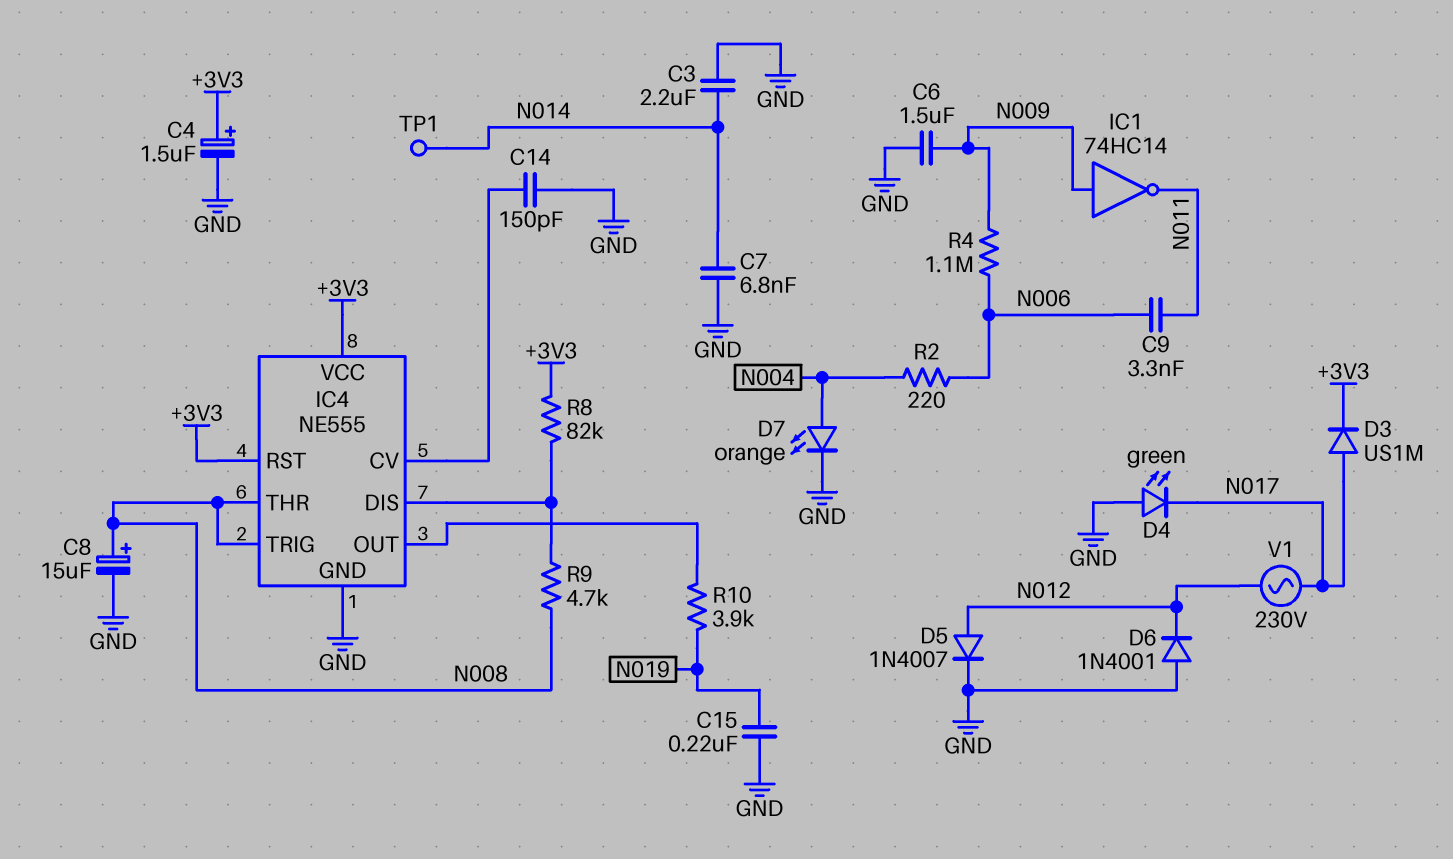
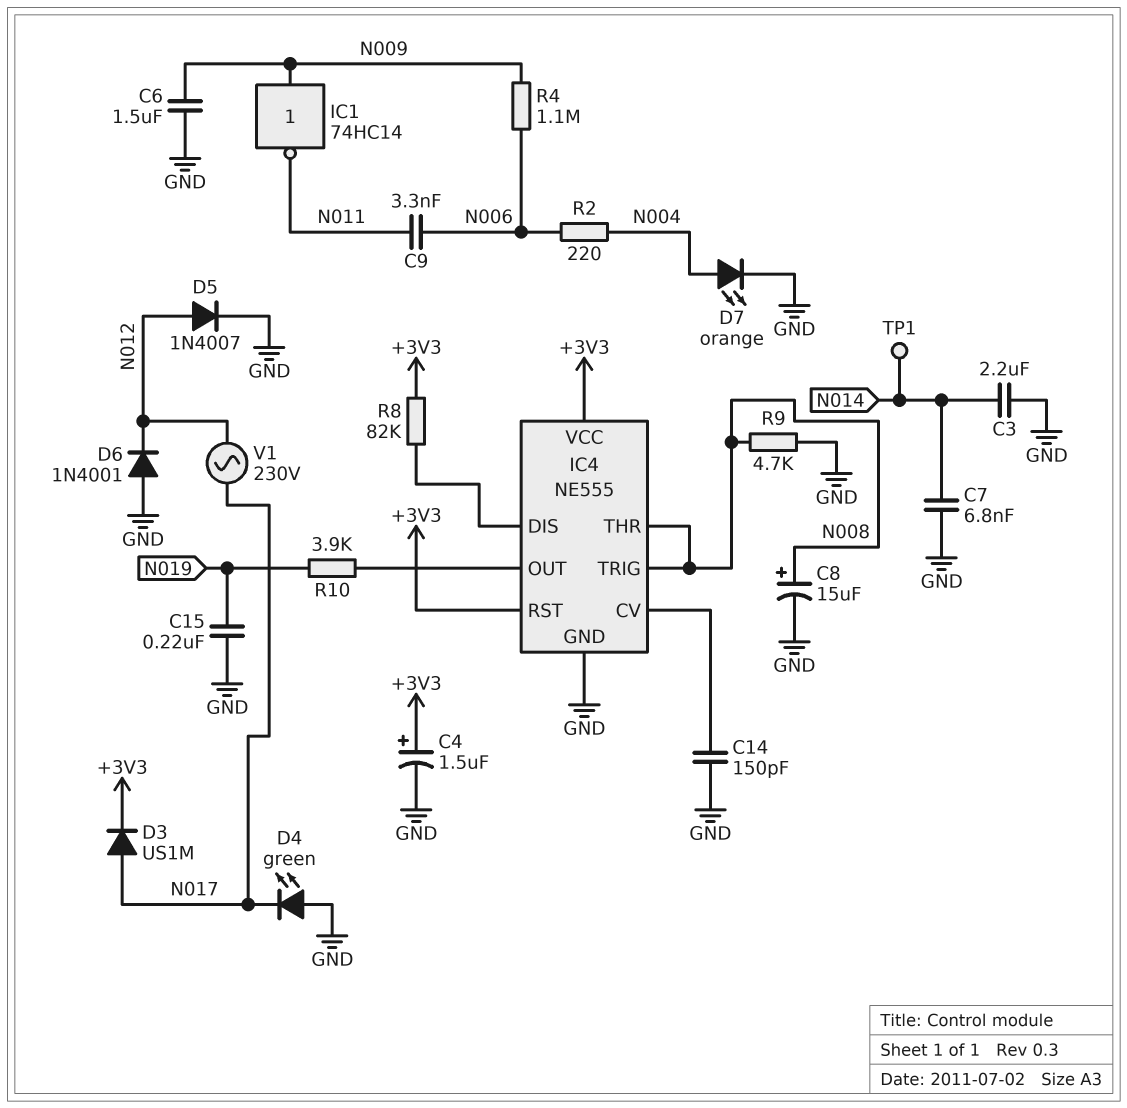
R9: 4.7k (IC4/DIS, N008) -> 4.7k (GND, N008)

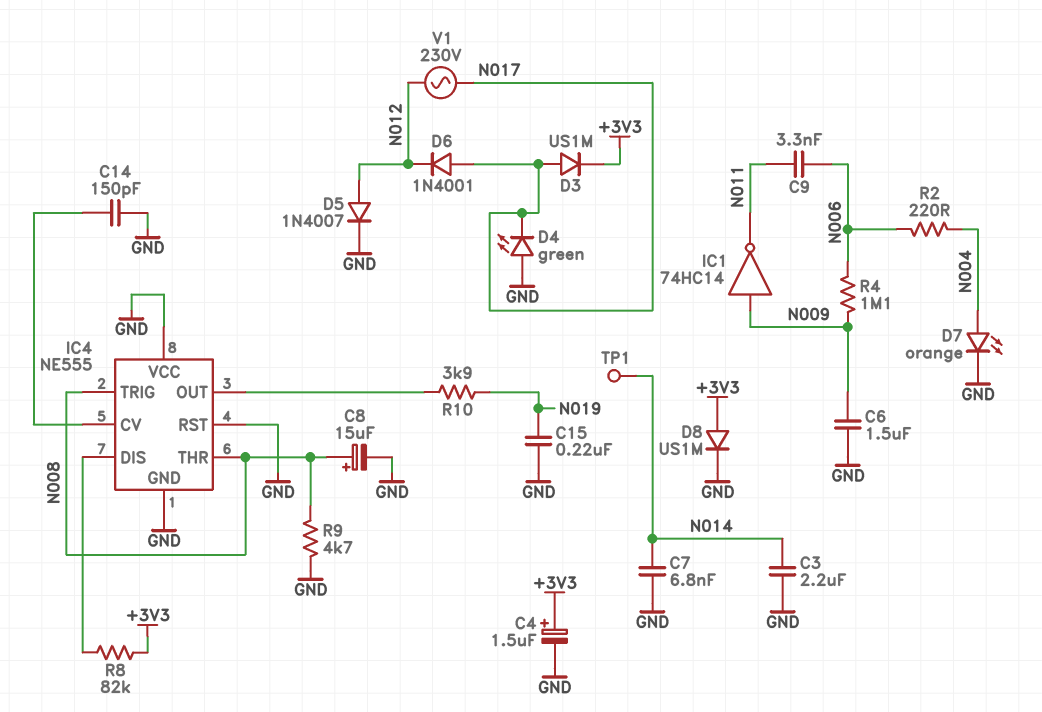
D6: diode 1N4001 (A GND, K N012) -> diode 1N4001 (A N017, K N012)
D8: none -> diode US1M (A +3V3, K GND)
IC4 pin RST: +3V3 -> GND
IC4 pin VCC: +3V3 -> GND

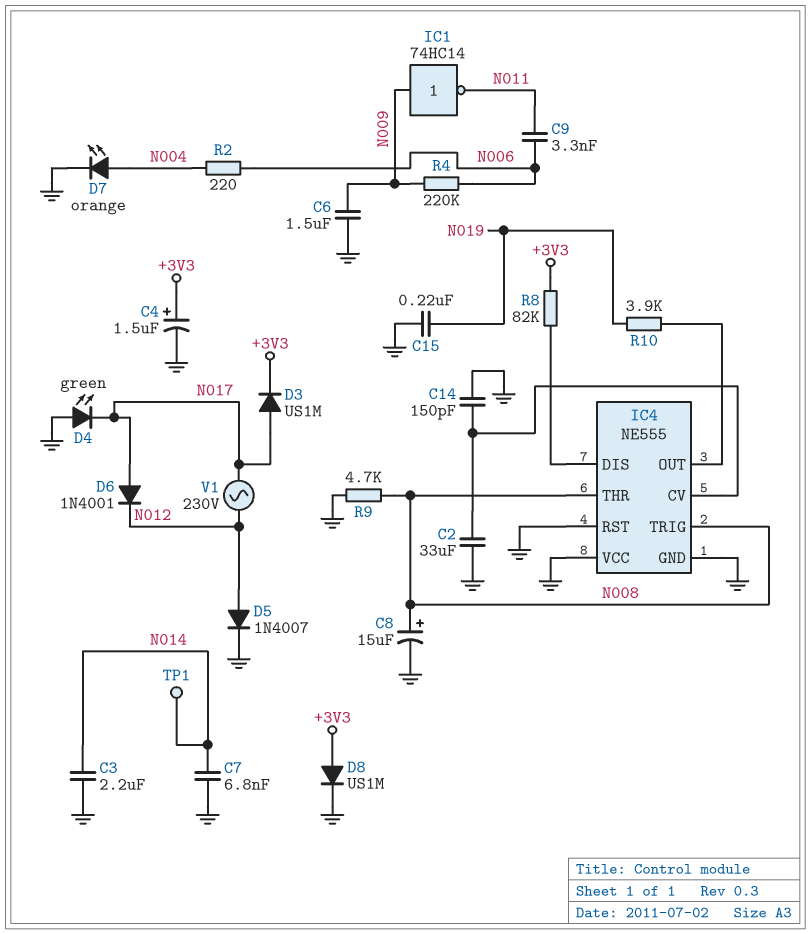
C2: none -> 33uF (GND, IC4/CV)
R4: 1.1M (N006, N009) -> 220k (N006, N009)

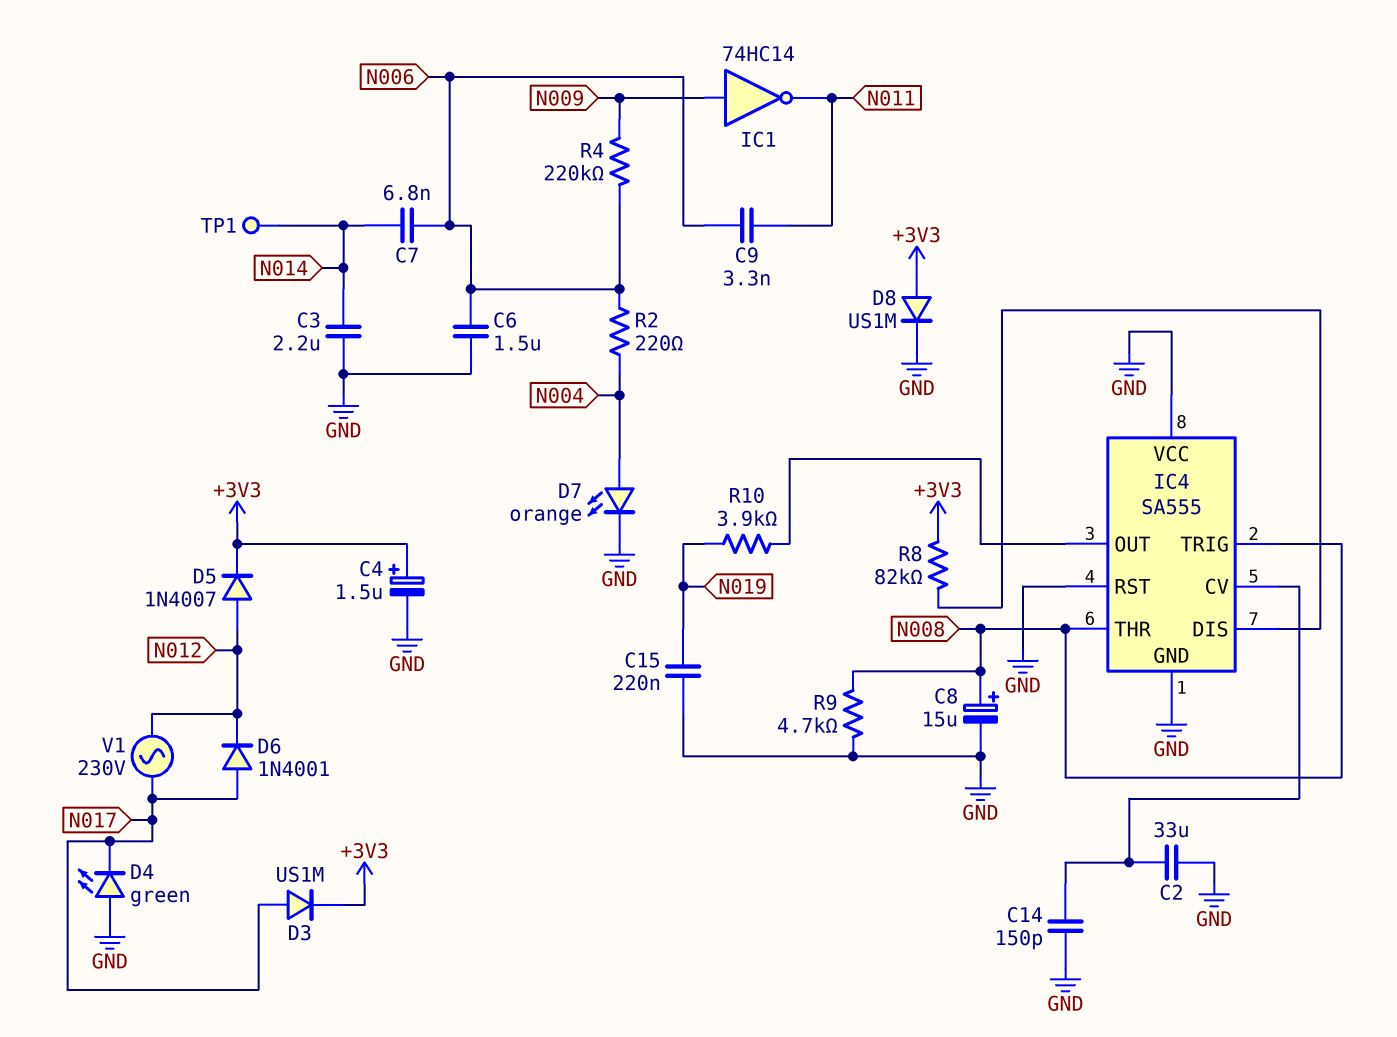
C6: 1.5uF (GND, N009) -> 1.5uF (GND, N006)
C7: 6.8nF (GND, N014) -> 6.8nF (N006, N014)
D5: diode 1N4007 (A N012, K GND) -> diode 1N4007 (A N012, K +3V3)
IC4: NE555 -> SA555

